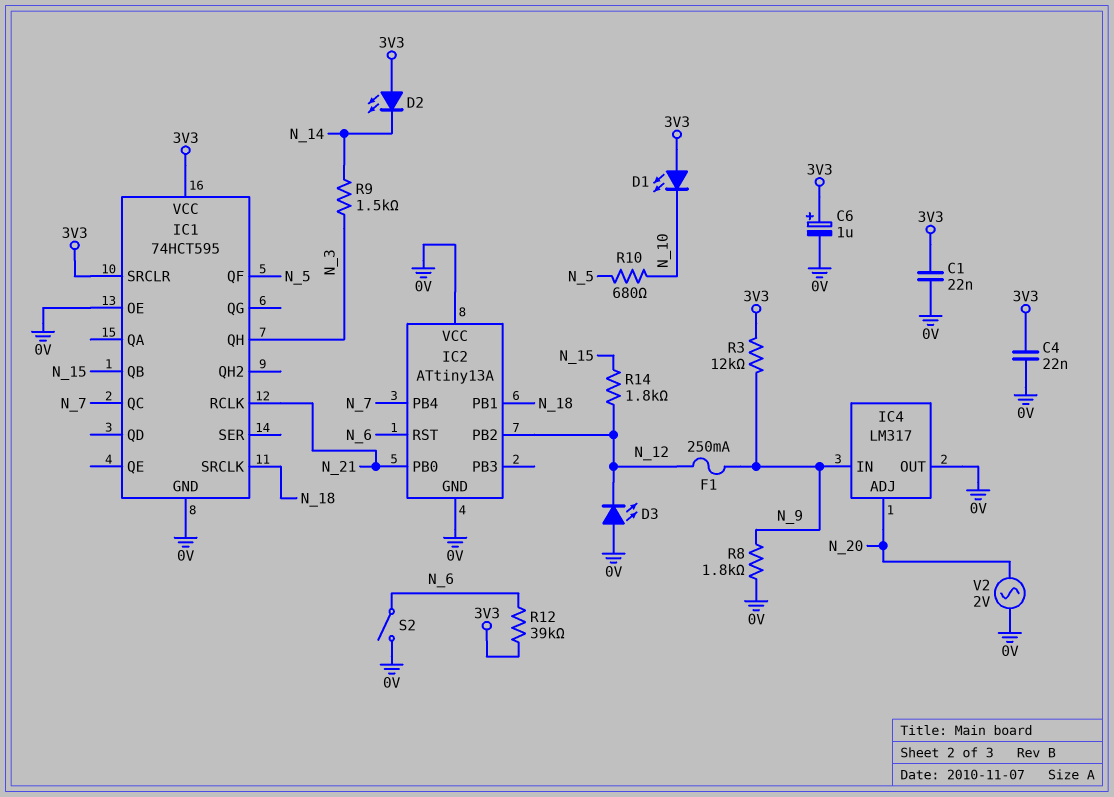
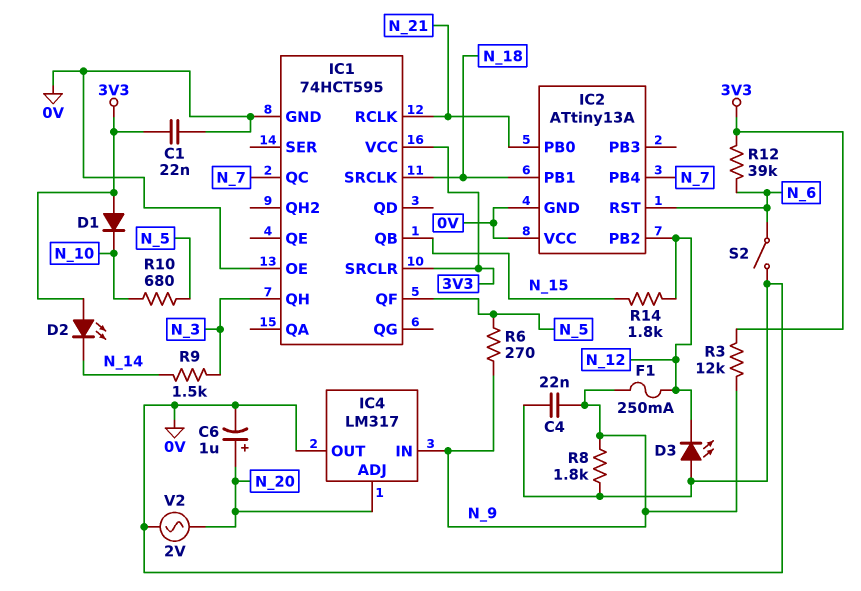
C4: 22nF (0V, 3V3) -> 22nF (0V, N_9)
C6: 1uF (plus 3V3, minus 0V) -> 1uF (plus N_20, minus 0V)
D1: LED (A 3V3, K N_10) -> diode (A 3V3, K N_10)
R6: none -> 270 (N_5, N_9)

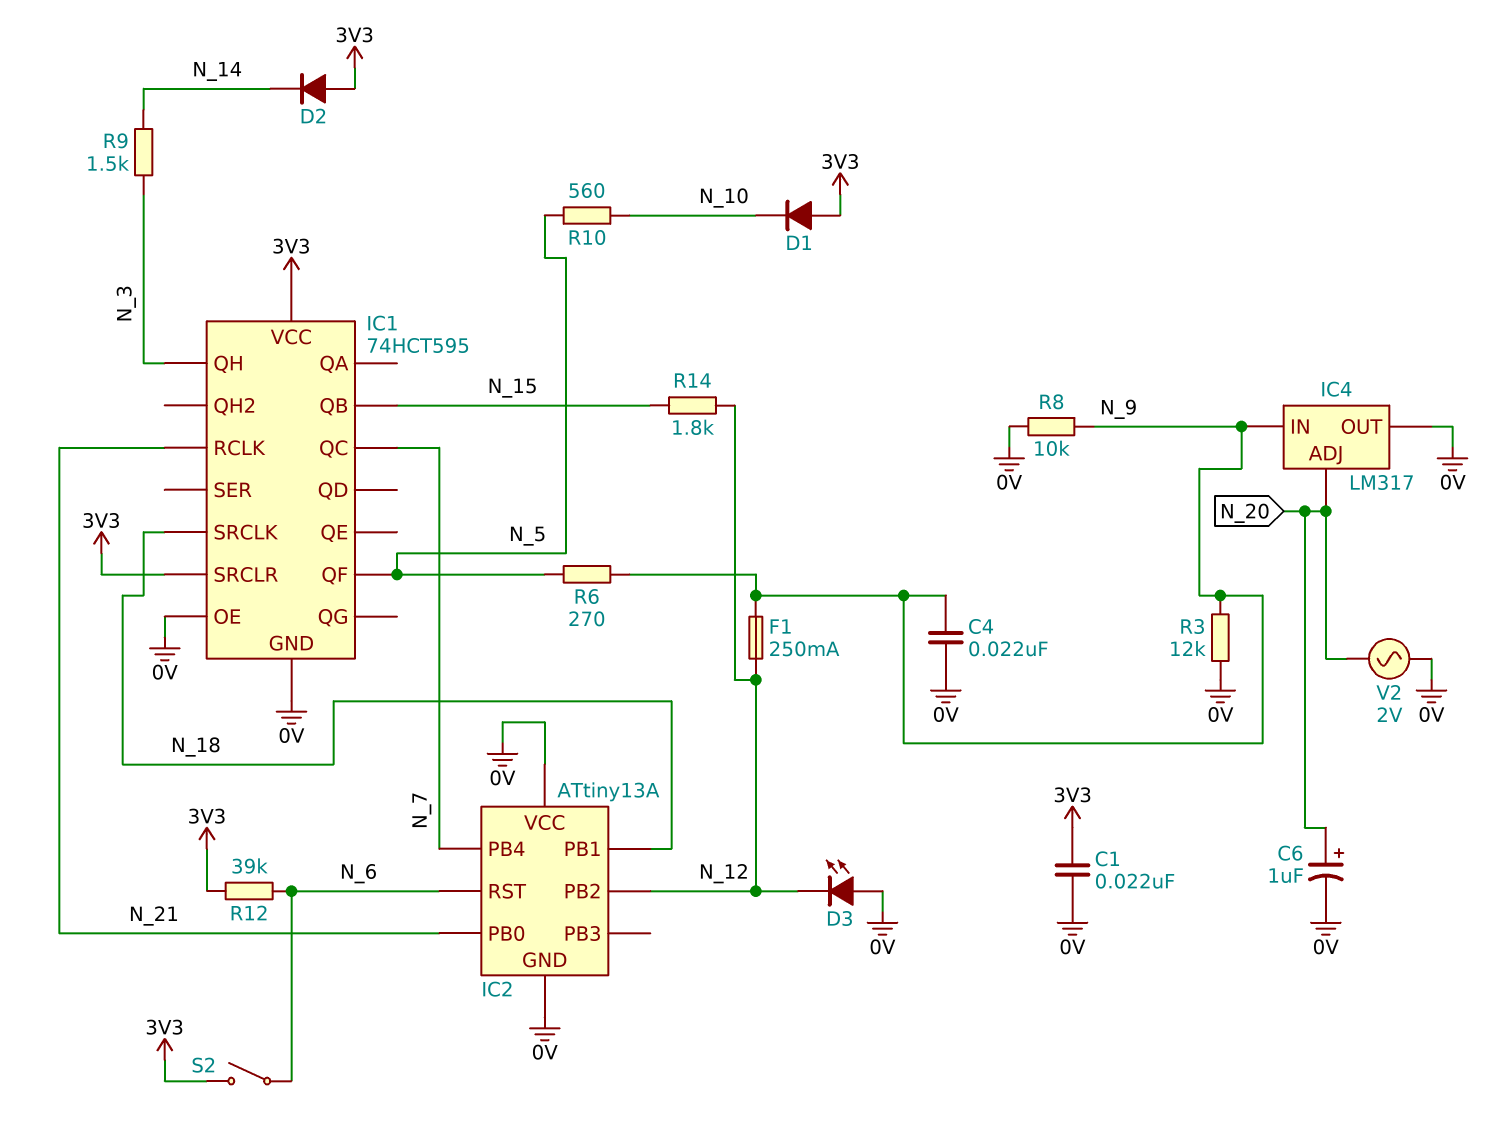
D2: LED (A 3V3, K N_14) -> diode (A 3V3, K N_14)
R3: 12k (3V3, N_9) -> 12k (0V, N_9)
R8: 1.8k (0V, N_9) -> 10k (0V, N_9)
R10: 680 (N_5, N_10) -> 560 (N_5, N_10)
S2: switch (0V, N_6) -> switch (3V3, N_6)

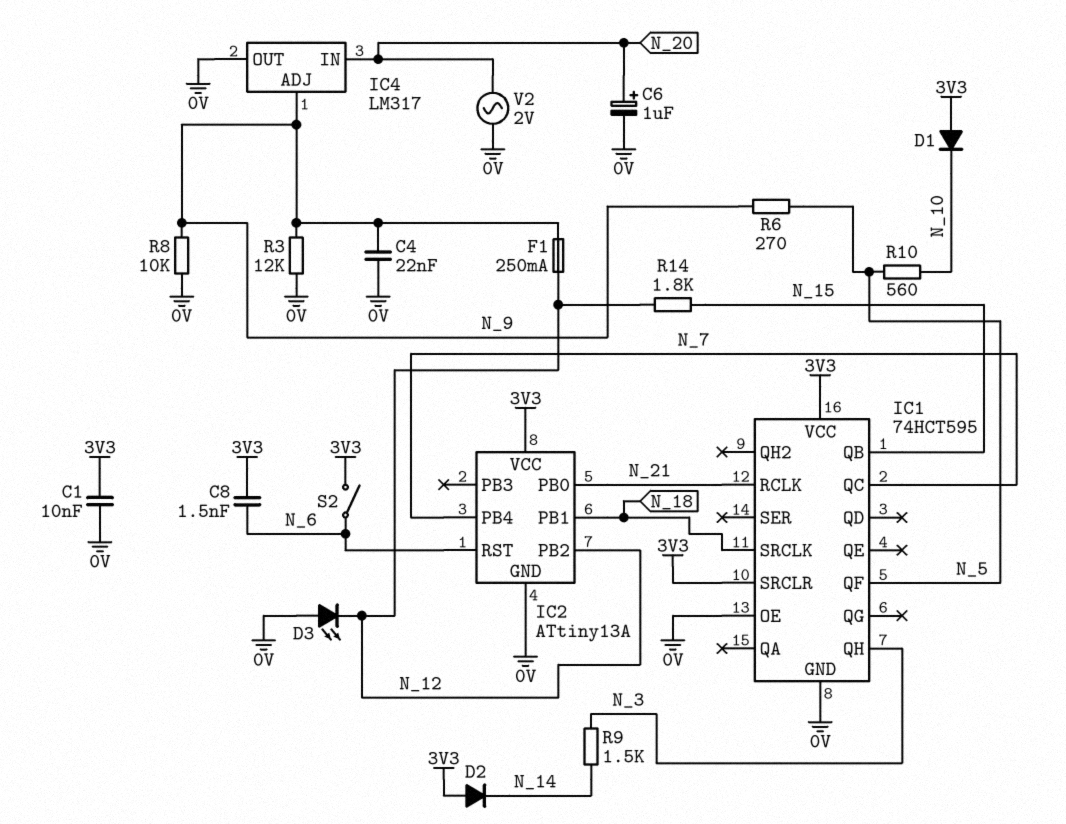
C1: 22nF (0V, 3V3) -> 10nF (0V, 3V3)
C8: none -> 1.5nF (3V3, N_6)
IC2 pin VCC: 0V -> 3V3
IC4 pin ADJ: N_20 -> N_9
IC4 pin IN: N_9 -> N_20
R12: 39k (3V3, N_6) -> none

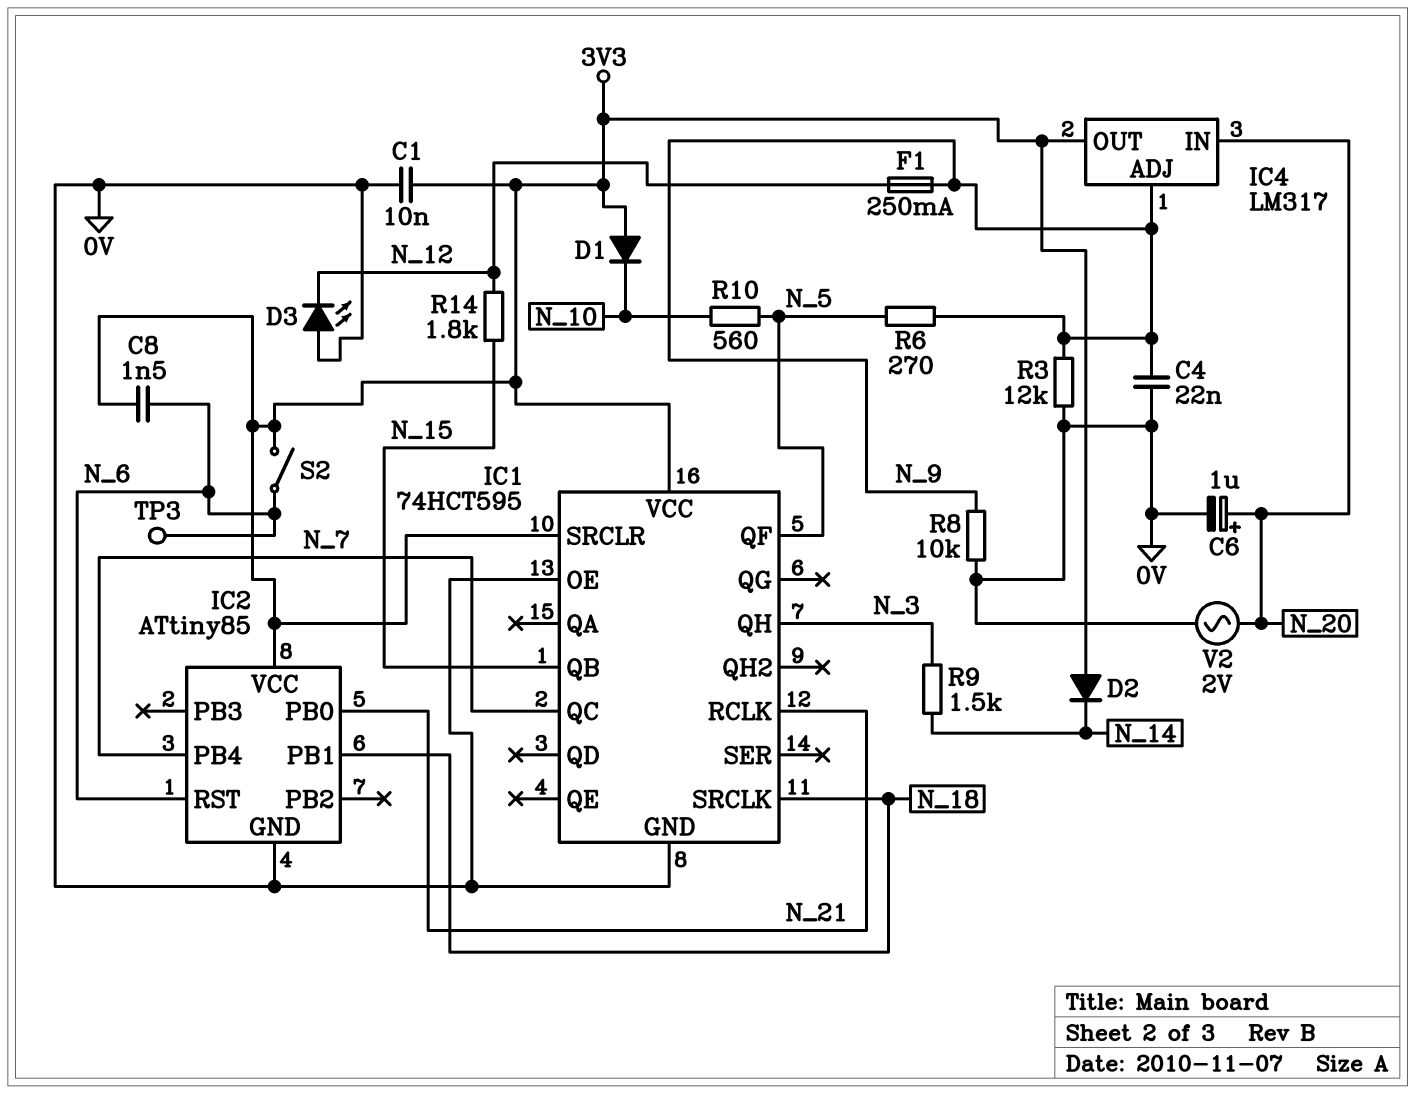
IC2: ATtiny13A -> ATtiny85
IC2 pin PB2: N_12 -> none
IC4 pin OUT: 0V -> 3V3
TP3: none -> test point (N_6)

